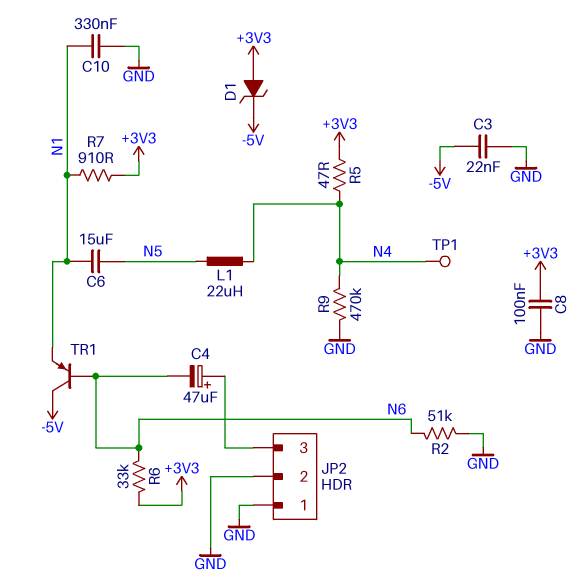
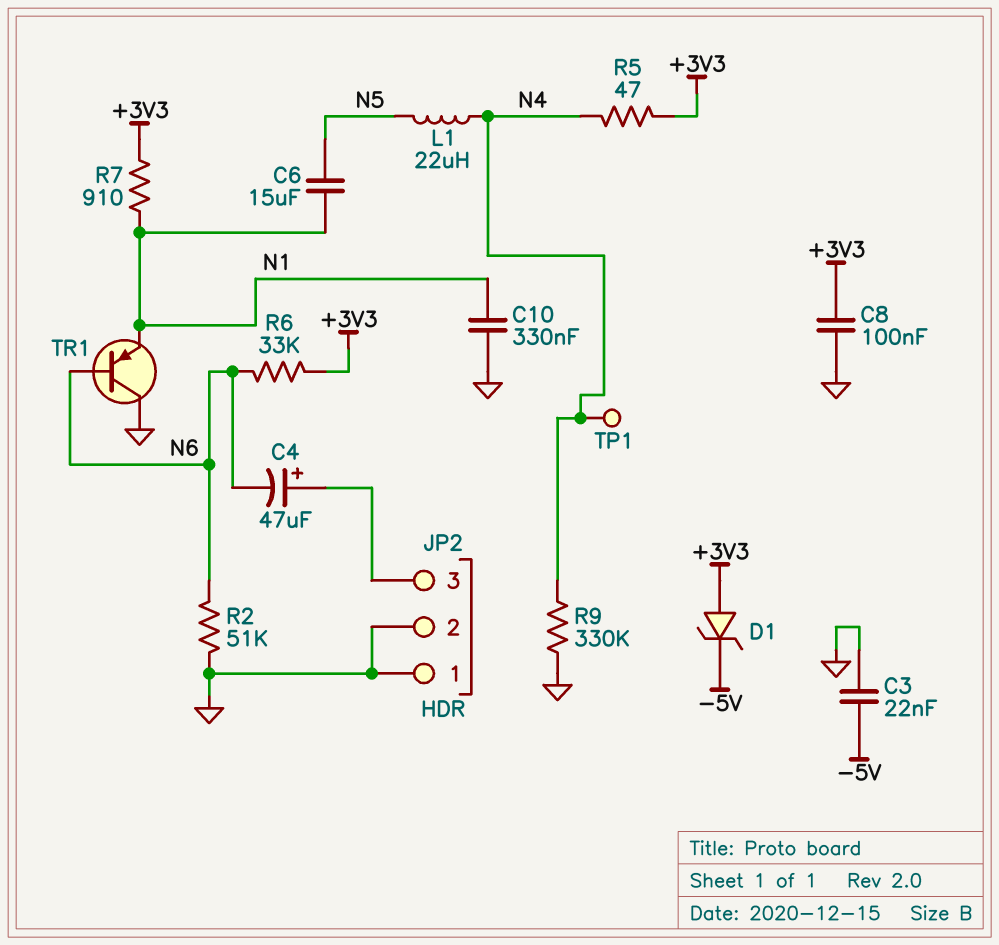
R9: 470k (GND, N4) -> 330k (GND, N4)
TR1: PNP (B N6, C -5V, E N1) -> PNP (B N6, C GND, E N1)

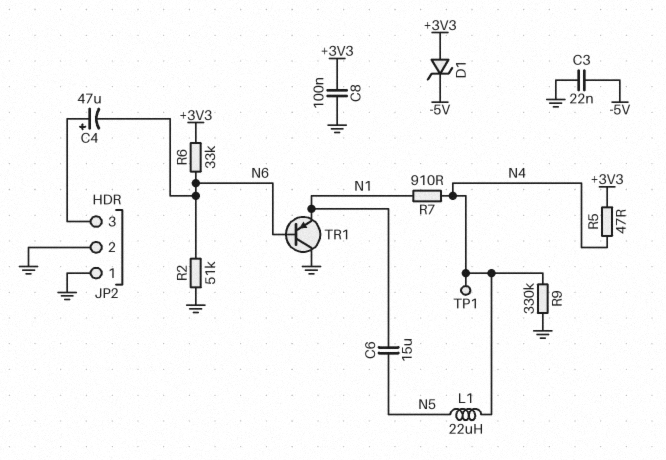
C10: 330nF (GND, N1) -> none
R7: 910 (+3V3, N1) -> 910 (N1, N4)

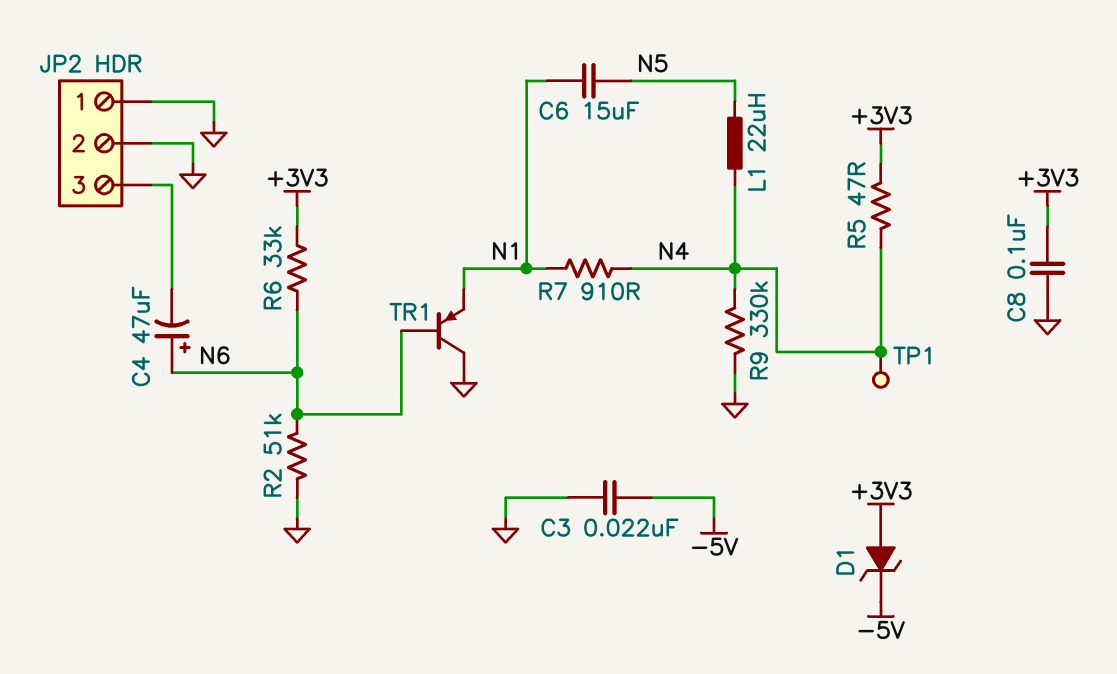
C4: 47uF (plus JP2/3, minus N6) -> 47uF (plus N6, minus JP2/3)

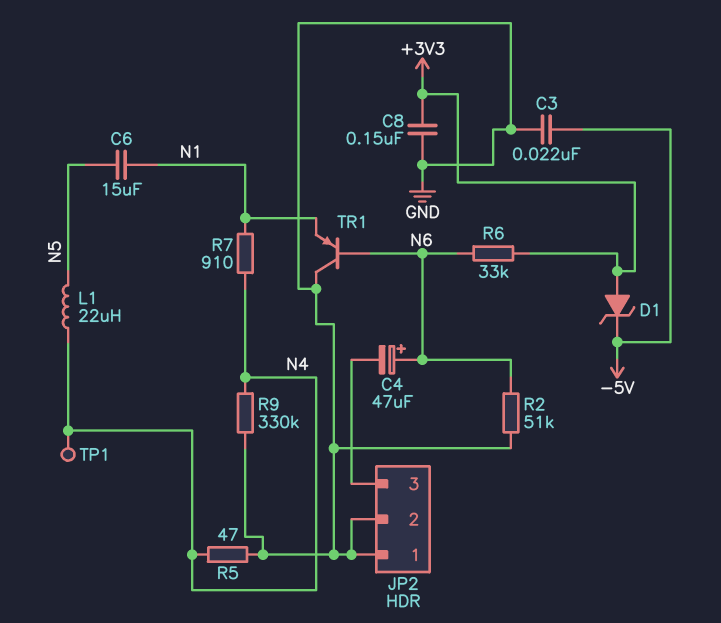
C8: 100nF (+3V3, GND) -> 150nF (+3V3, GND)
R5: 47 (+3V3, N4) -> 47 (GND, N4)

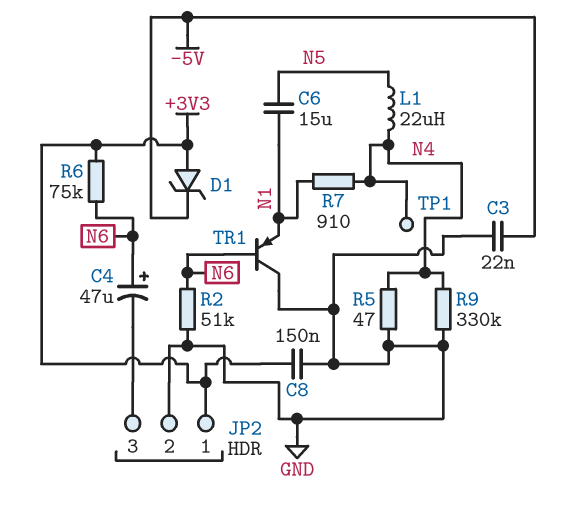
JP2 pin 1: GND -> +3V3
R6: 33k (+3V3, N6) -> 75k (+3V3, N6)

